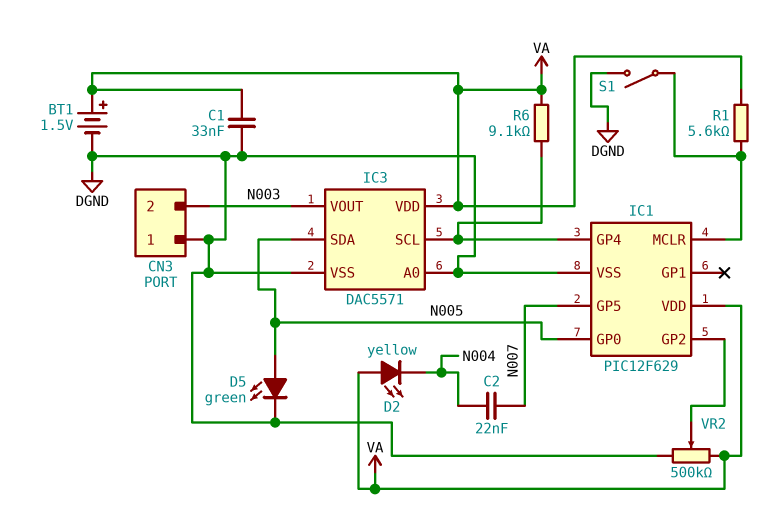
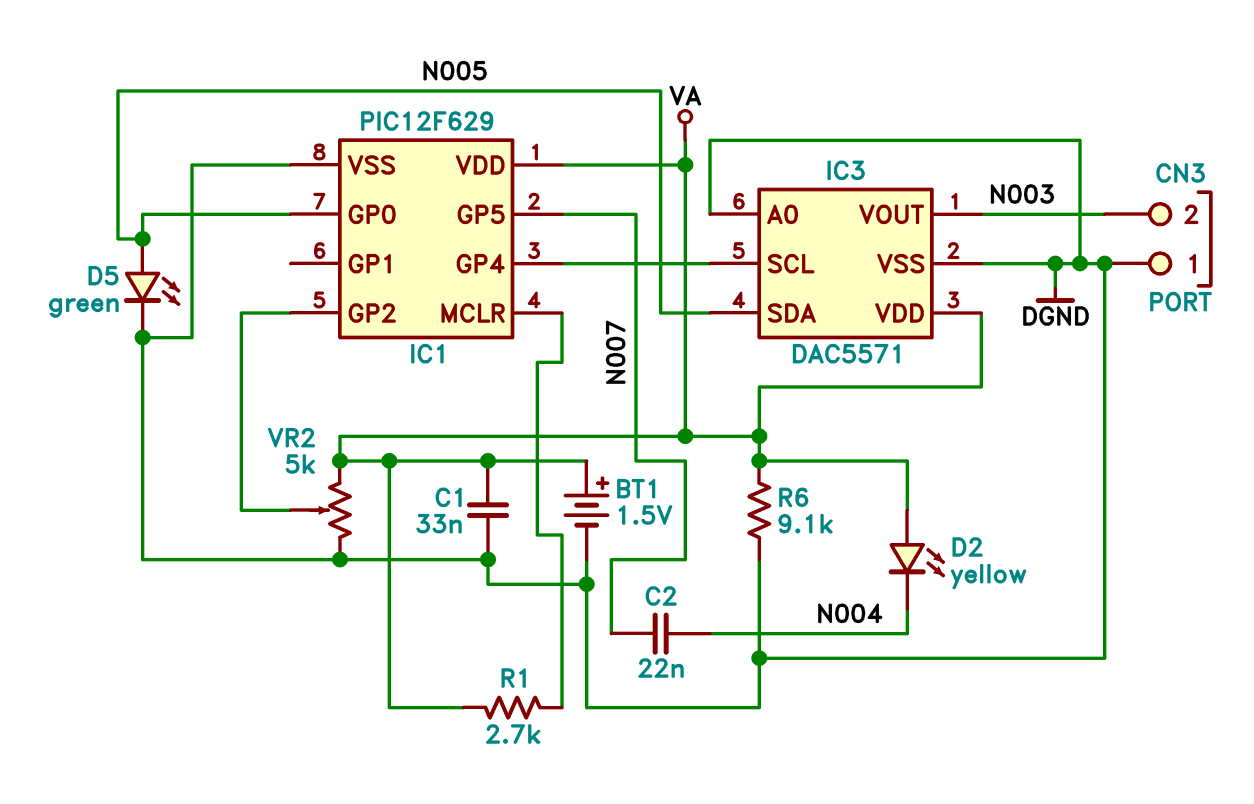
R1: 5.6k (IC1/MCLR, VA) -> 2.7k (IC1/MCLR, VA)
R6: 9.1k (IC1/GP4, VA) -> 9.1k (DGND, VA)
S1: switch (DGND, IC1/MCLR) -> none
VR2: 500k (DGND, VA, wiper IC1/GP2) -> 5k (DGND, VA, wiper IC1/GP2)

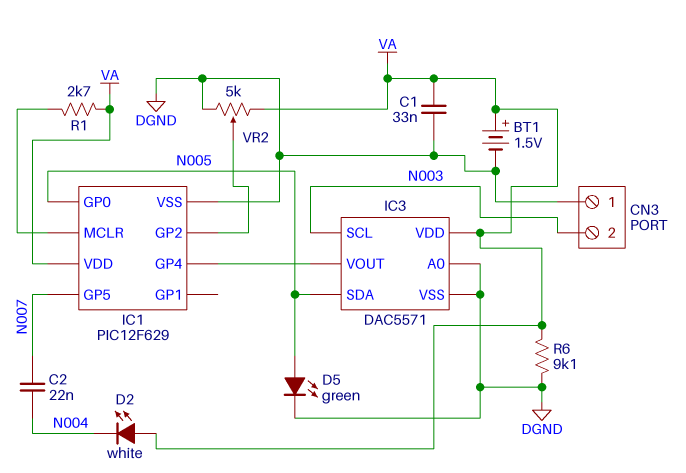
D2: LED yellow (A VA, K N004) -> LED white (A VA, K N004)
IC3 pin SCL: IC1/GP4 -> N003
IC3 pin VOUT: N003 -> IC1/GP4

